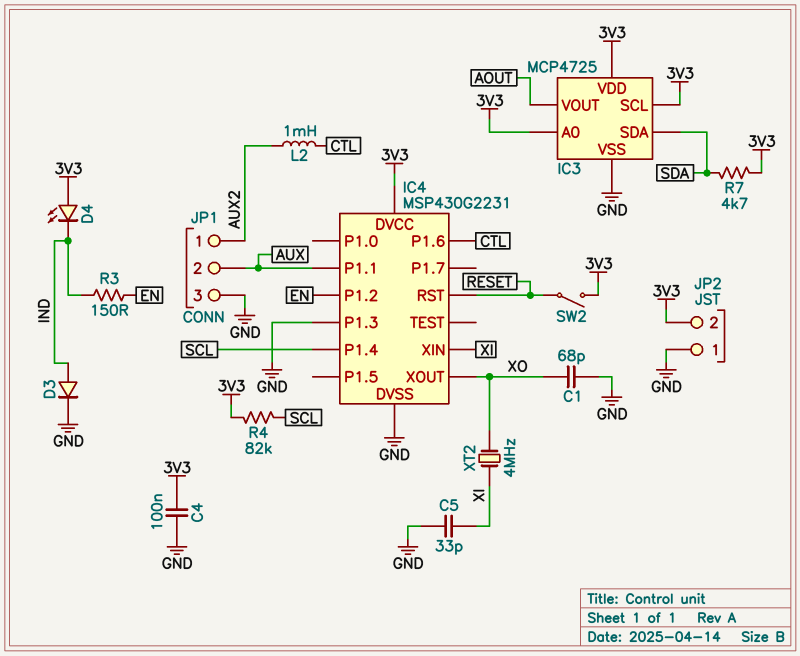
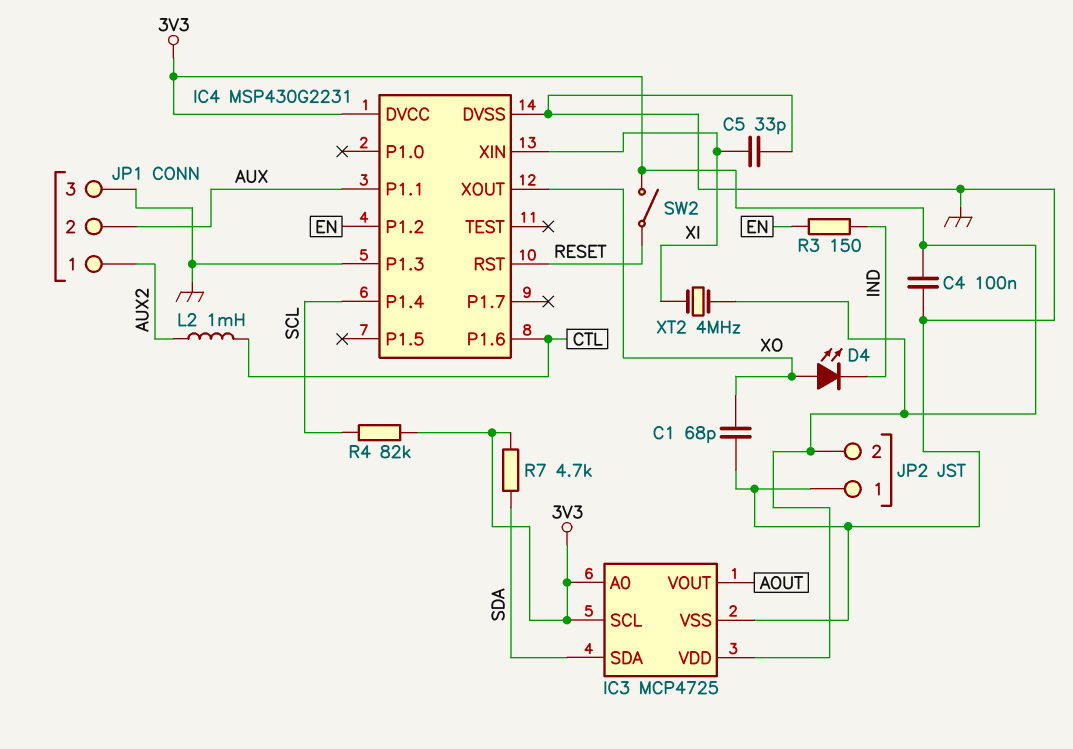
D3: diode (A IND, K GND) -> none
D4: LED (A 3V3, K IND) -> LED (A XO, K IND)
XT2: 4MHz (XI, XO) -> 4MHz (3V3, XI)

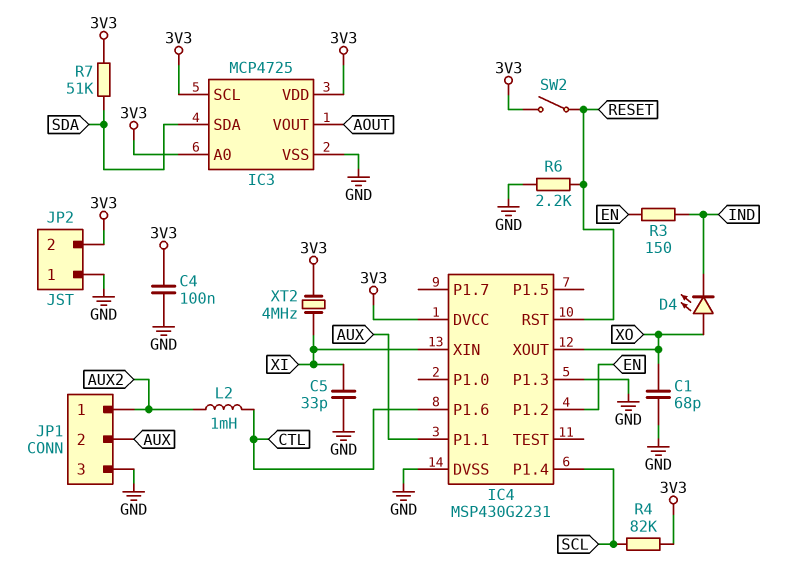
R6: none -> 2.2k (GND, RESET)
R7: 4.7k (3V3, SDA) -> 51k (3V3, SDA)

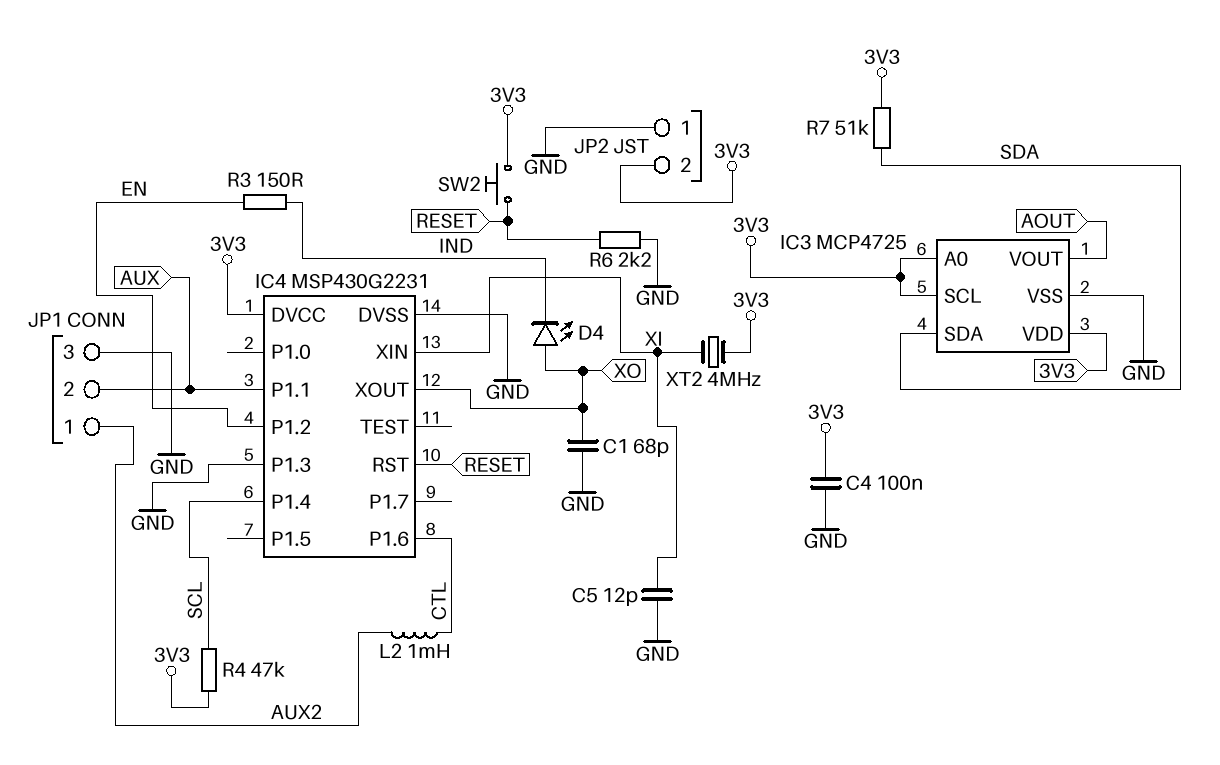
C5: 33pF (GND, XI) -> 12pF (GND, XI)
R4: 82k (3V3, SCL) -> 47k (3V3, SCL)
SW2: switch (3V3, RESET) -> button (3V3, RESET)

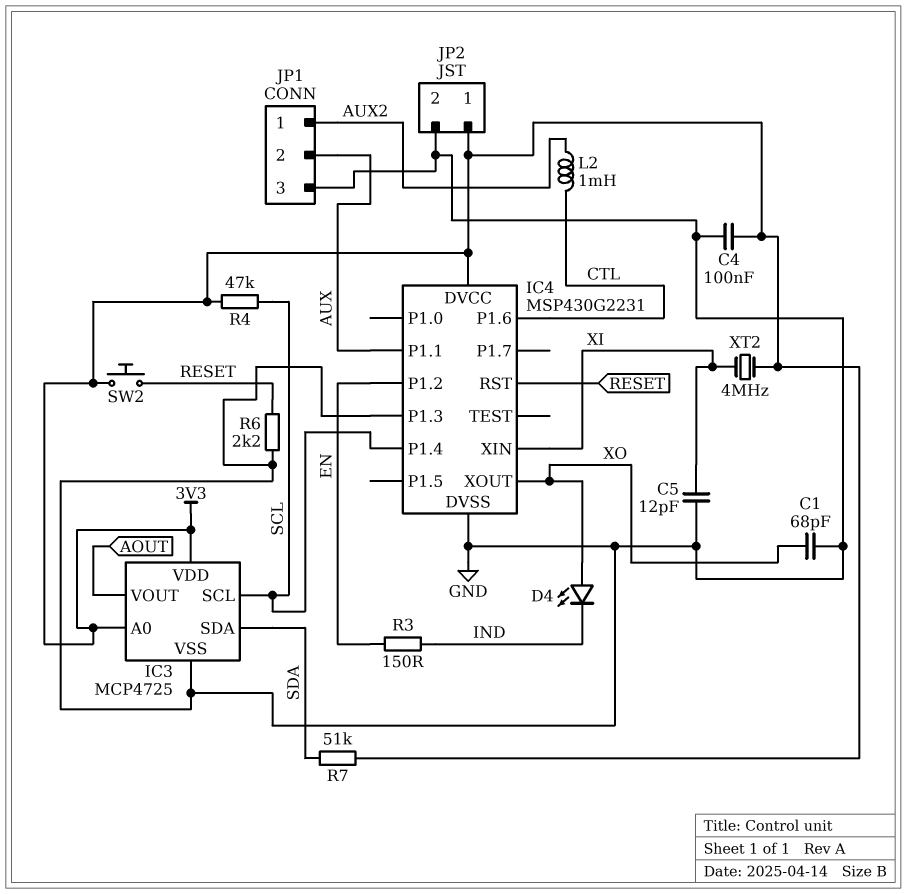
IC3 pin SCL: 3V3 -> SCL
JP2 pin 1: GND -> 3V3
JP2 pin 2: 3V3 -> GND

